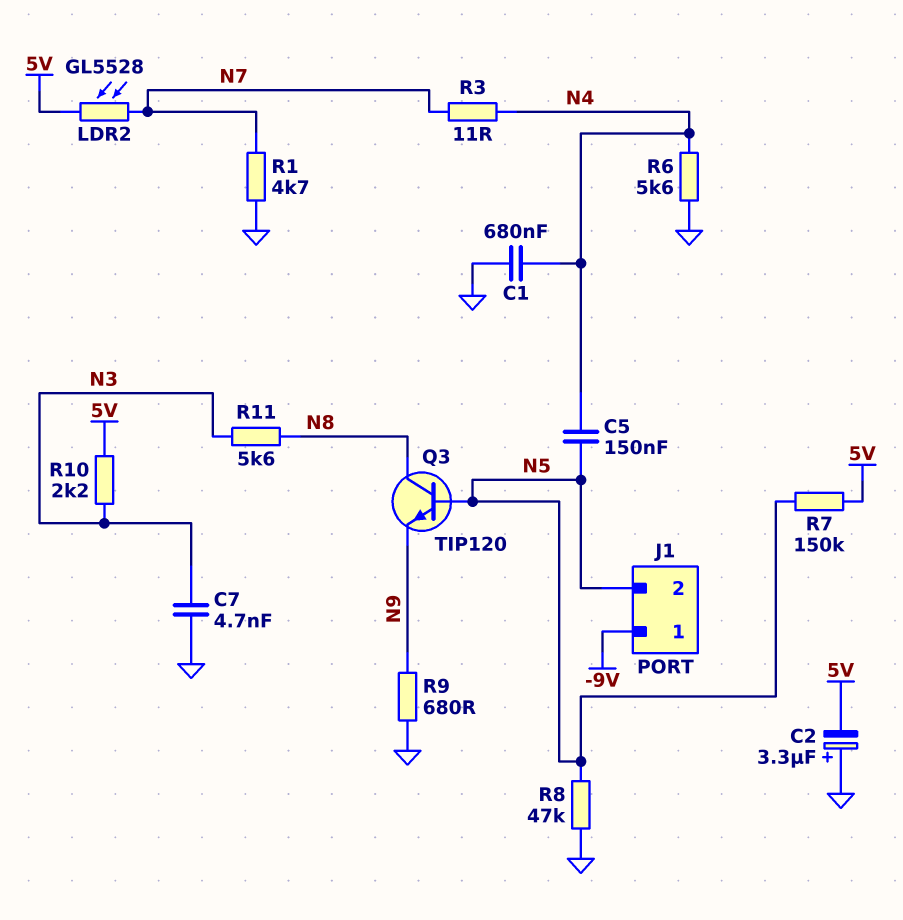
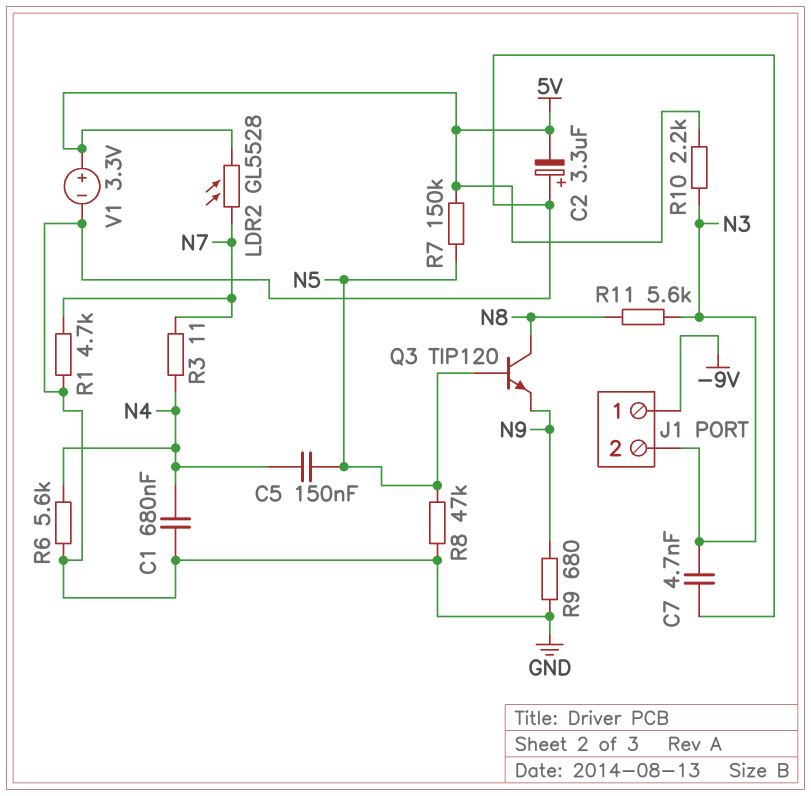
J1 pin 2: N5 -> N3
V1: none -> 3.3V (plus 5V, minus GND)

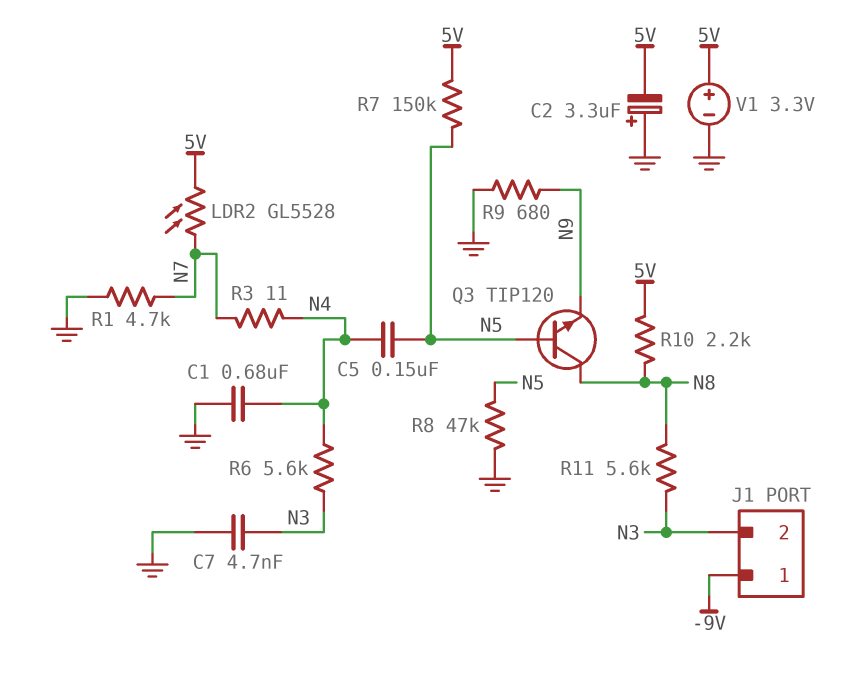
R6: 5.6k (GND, N4) -> 5.6k (N3, N4)
R10: 2.2k (5V, N3) -> 2.2k (5V, N8)

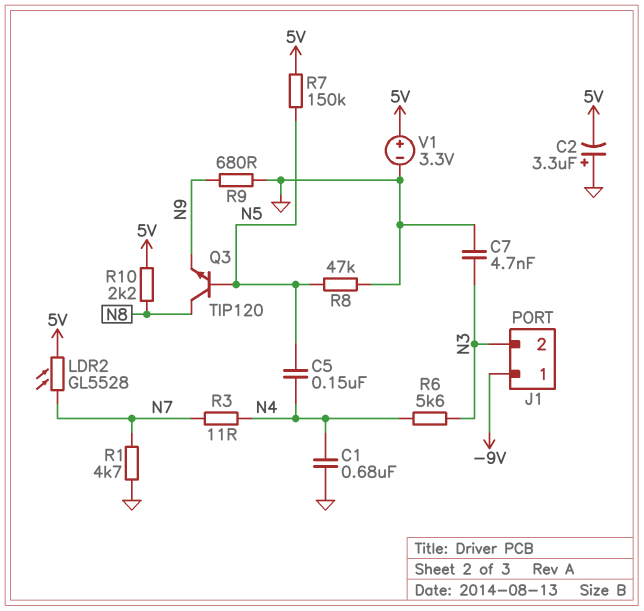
R11: 5.6k (N3, N8) -> none

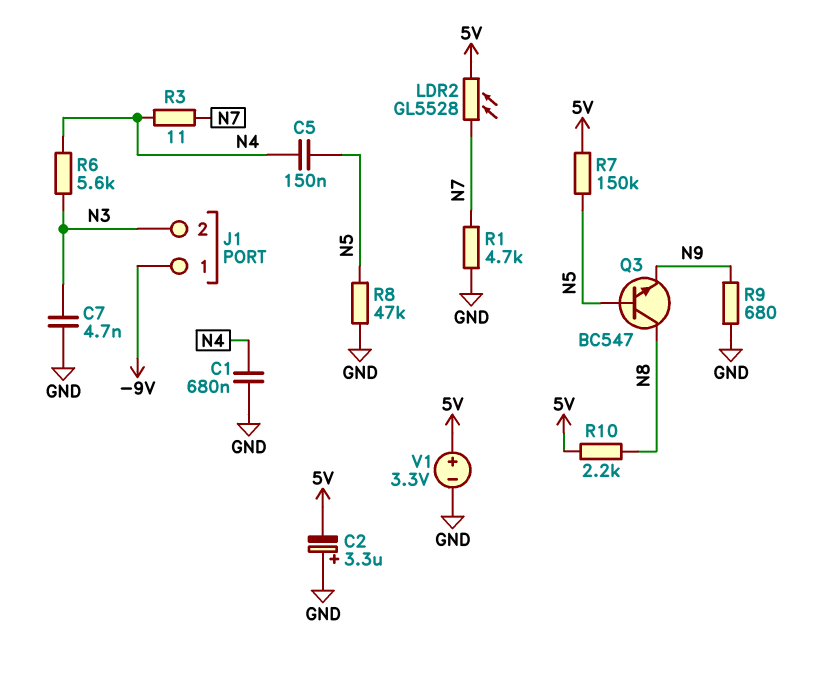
Q3: NPN TIP120 (B N5, C N8, E N9) -> NPN BC547 (B N5, C N8, E N9)

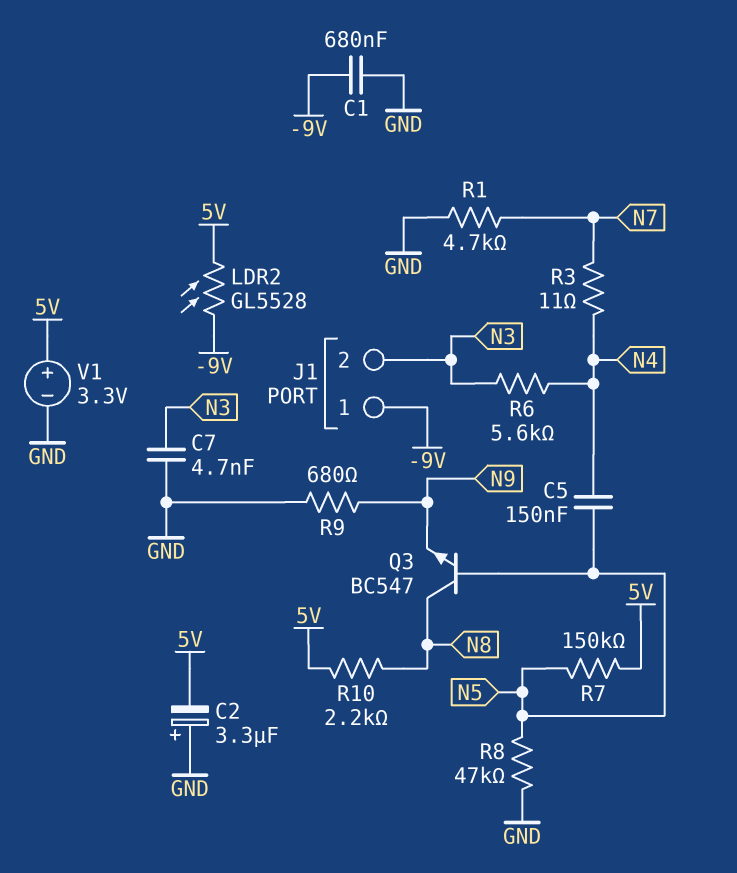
C1: 680nF (GND, N4) -> 680nF (-9V, GND)
LDR2: GL5528 (5V, N7) -> GL5528 (-9V, 5V)

